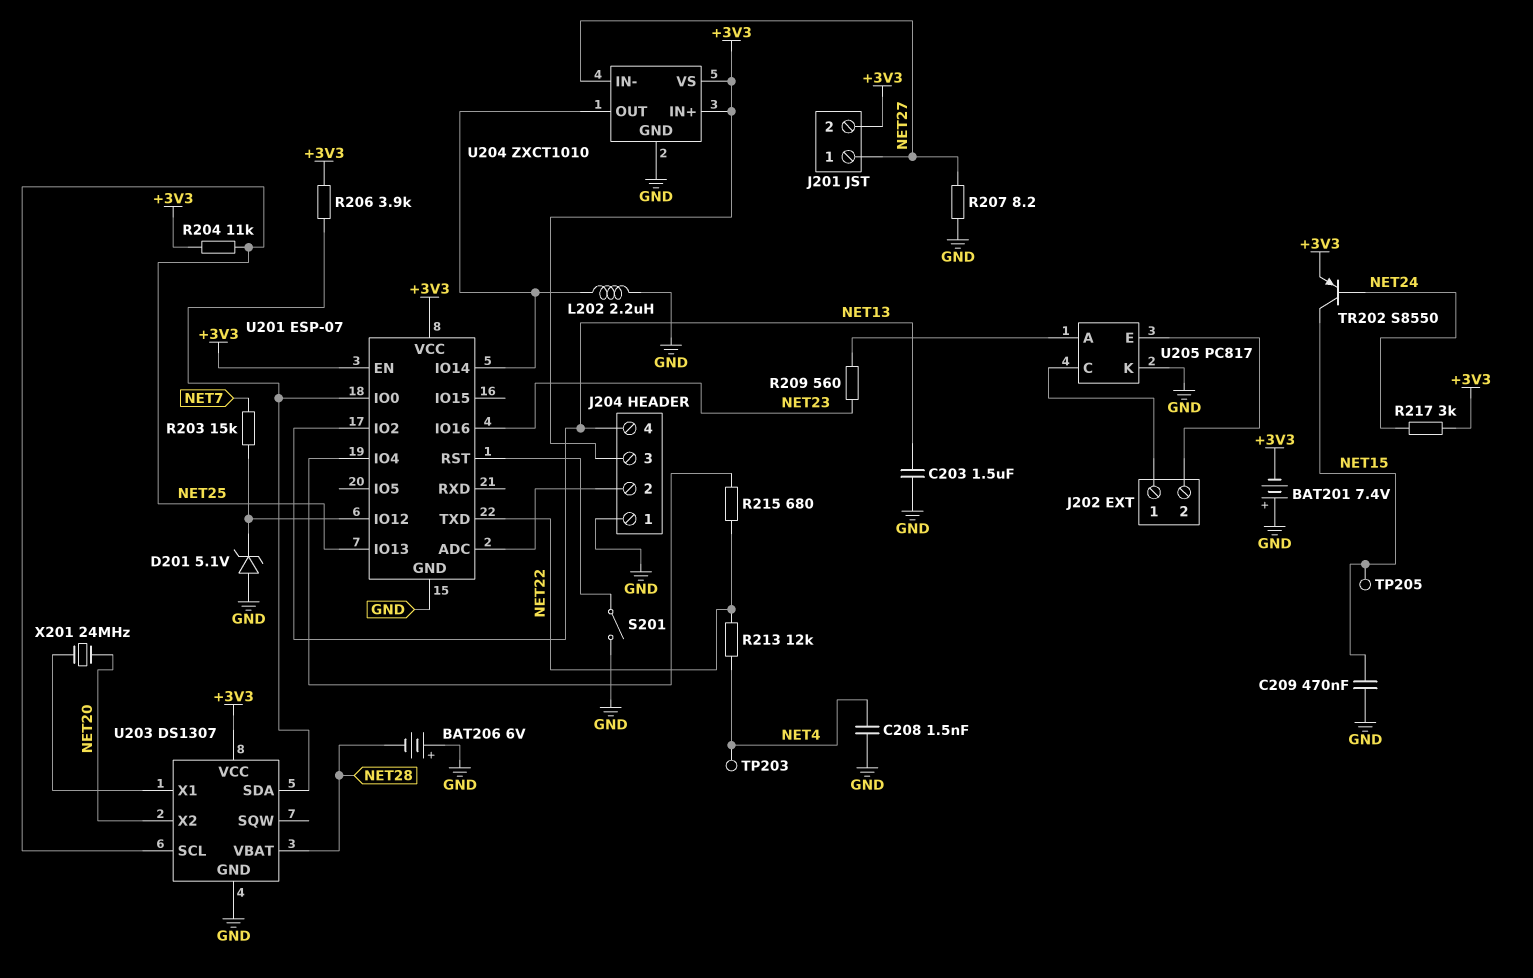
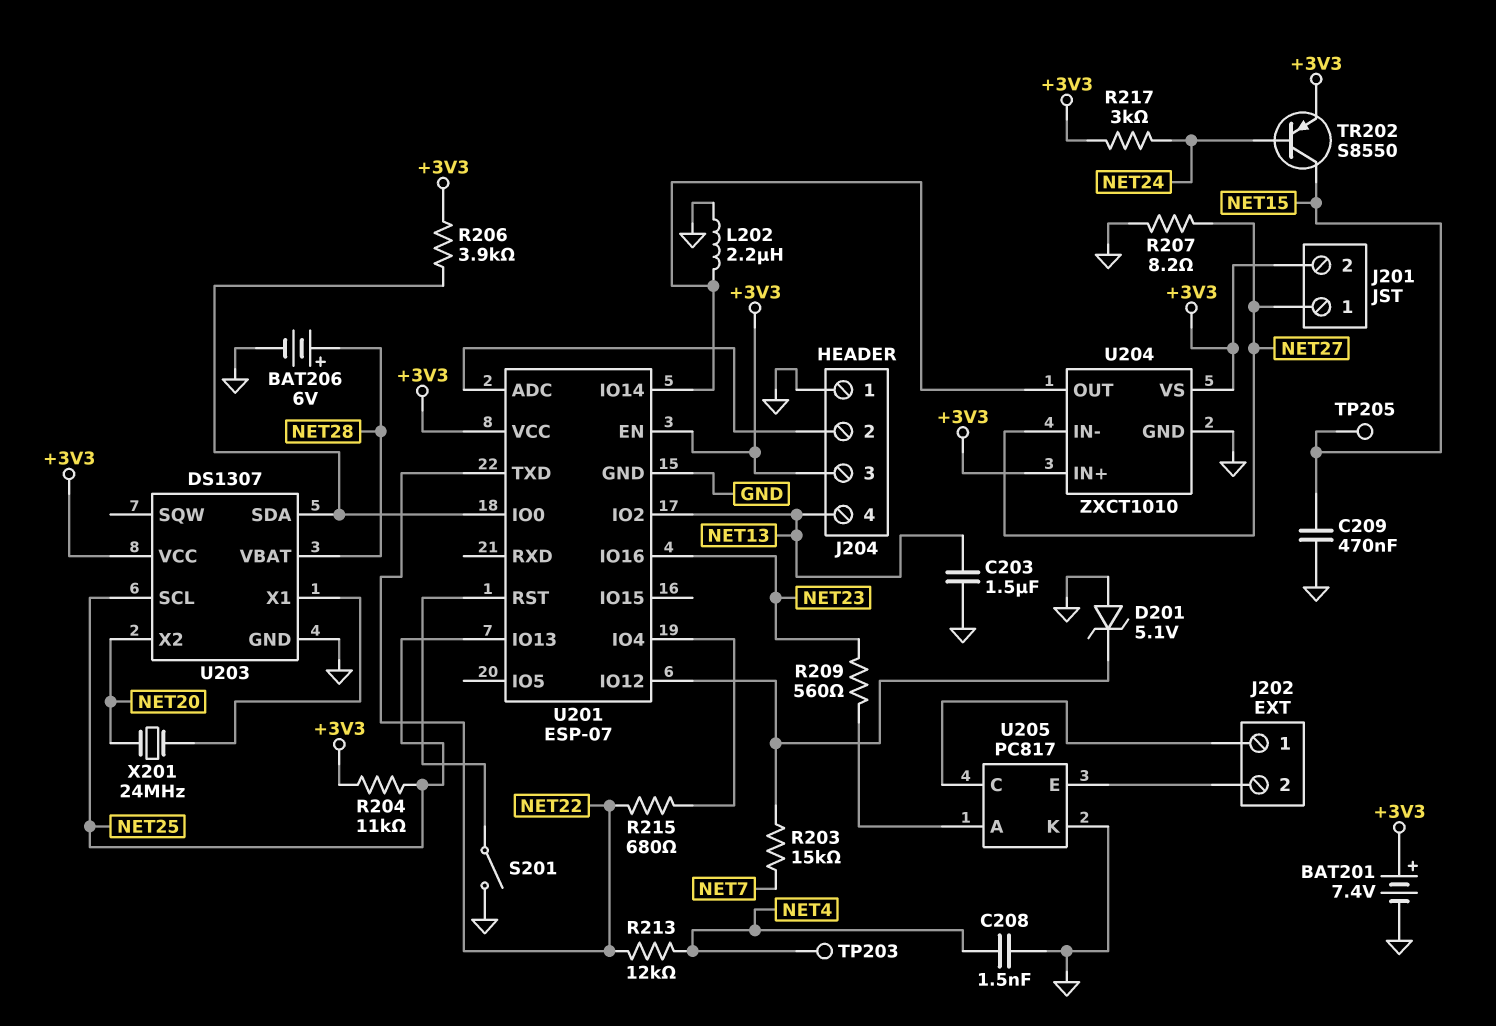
BAT201: 7.4V (plus GND, minus +3V3) -> 7.4V (plus +3V3, minus GND)
BAT206: 6V (plus GND, minus NET28) -> 6V (plus NET28, minus GND)

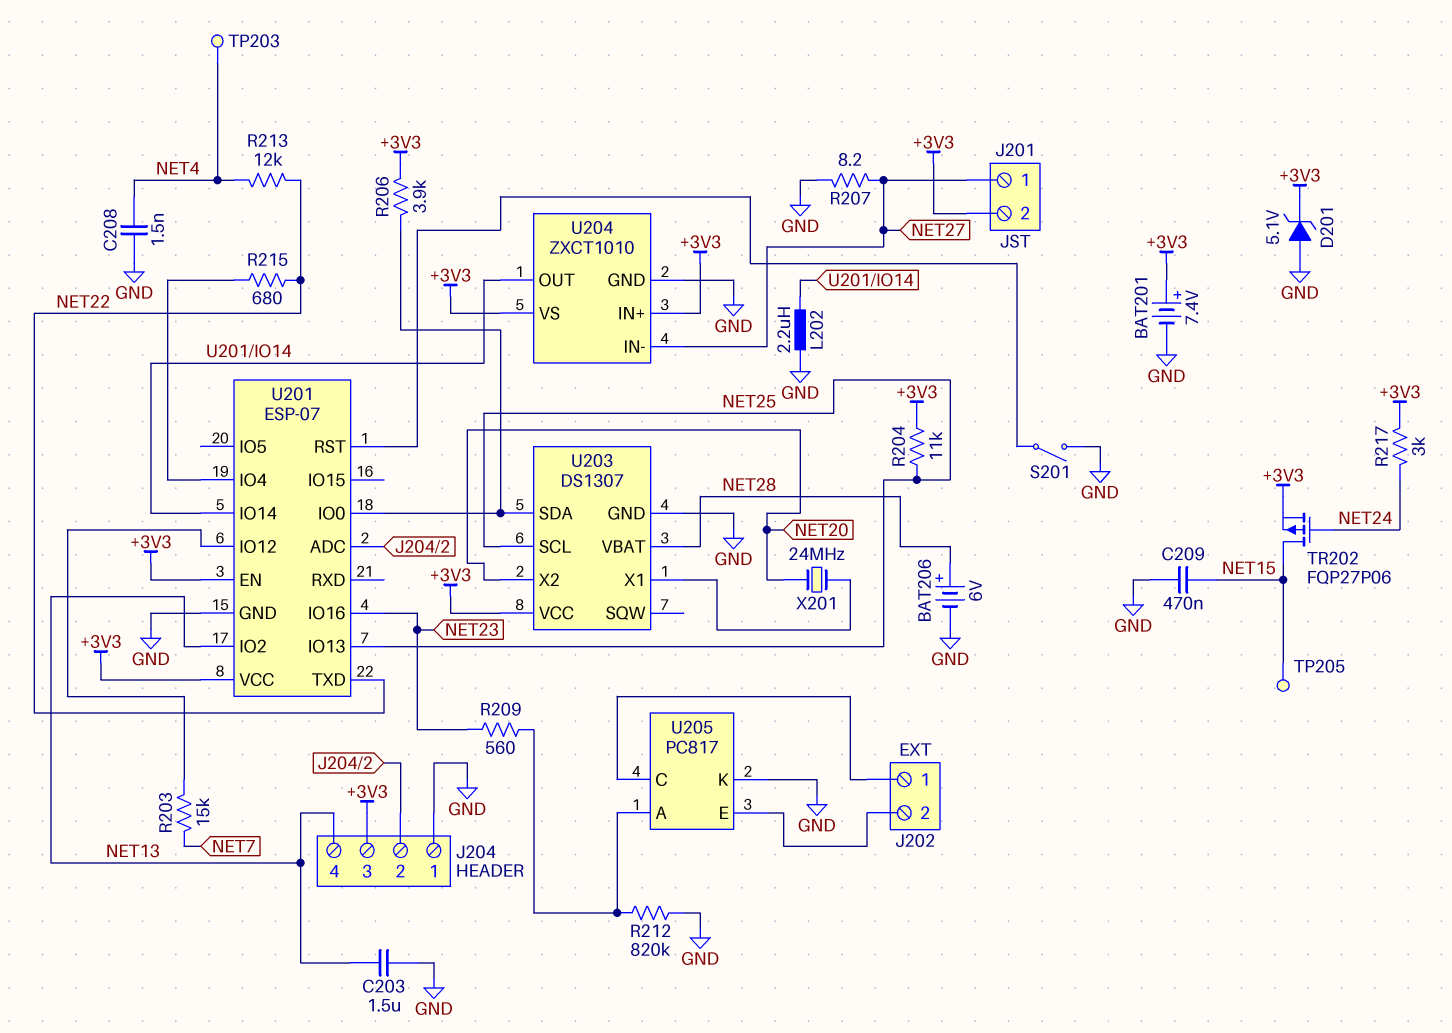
D201: zener 5.1V (A GND, K U201/IO12) -> zener 5.1V (A GND, K +3V3)
R212: none -> 820k (GND, U205/A)
TR202: PNP S8550 (B NET24, C NET15, E +3V3) -> PMOS FQP27P06 (G NET24, D NET15, S +3V3)

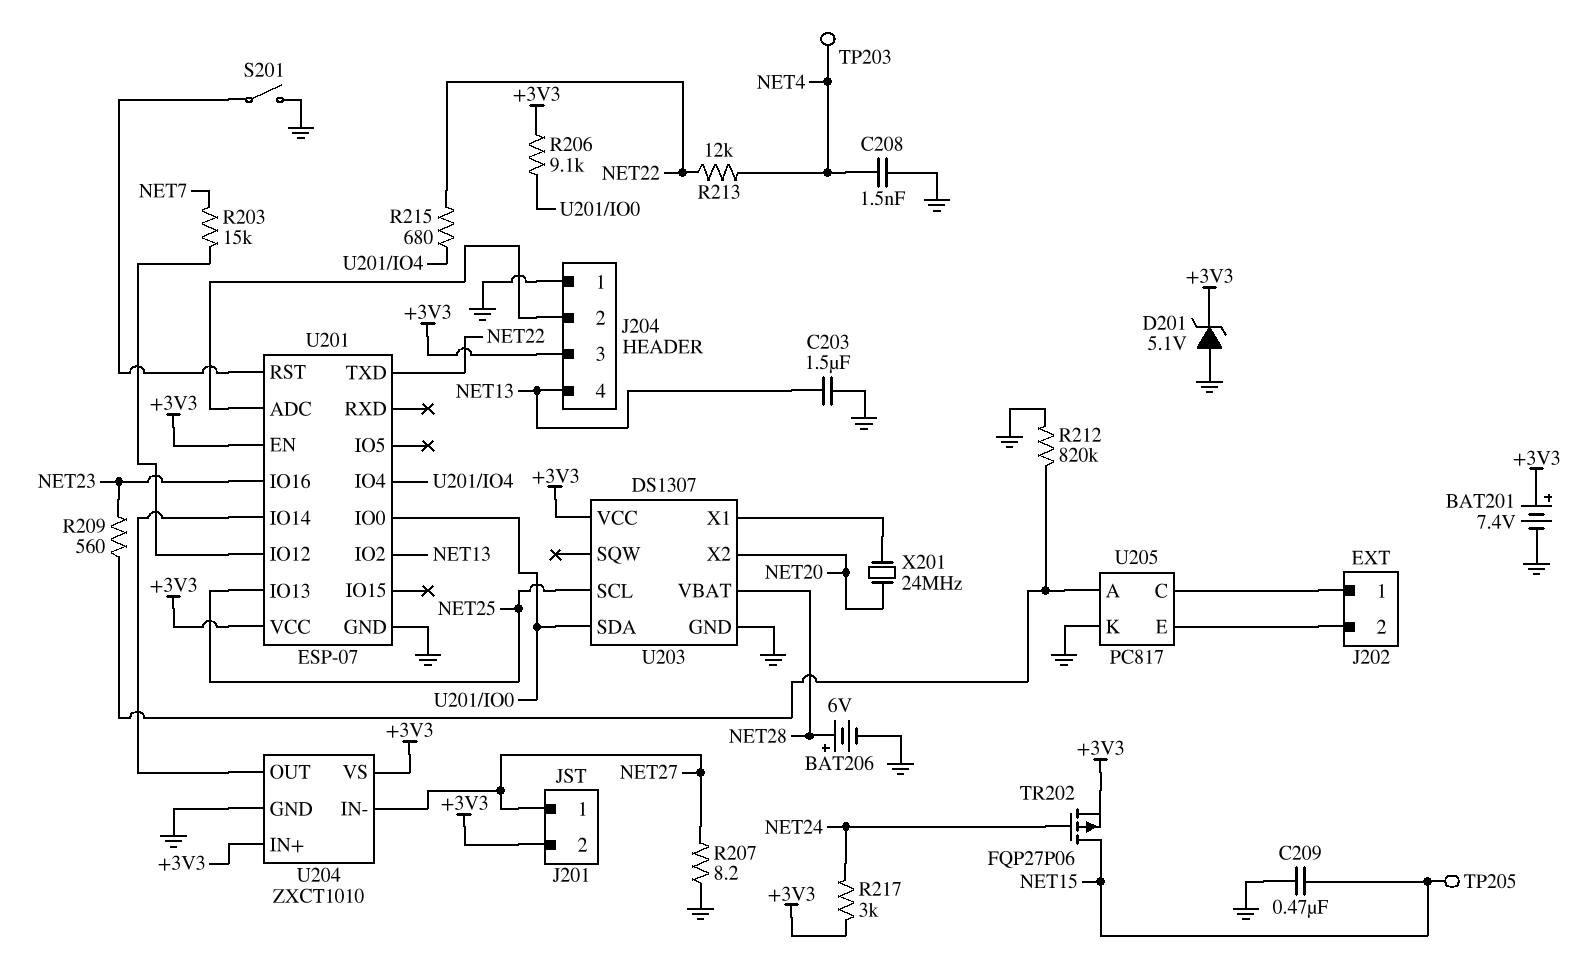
L202: 2.2uH (GND, U201/IO14) -> none
R204: 11k (+3V3, NET25) -> none
R206: 3.9k (+3V3, U201/IO0) -> 9.1k (+3V3, U201/IO0)

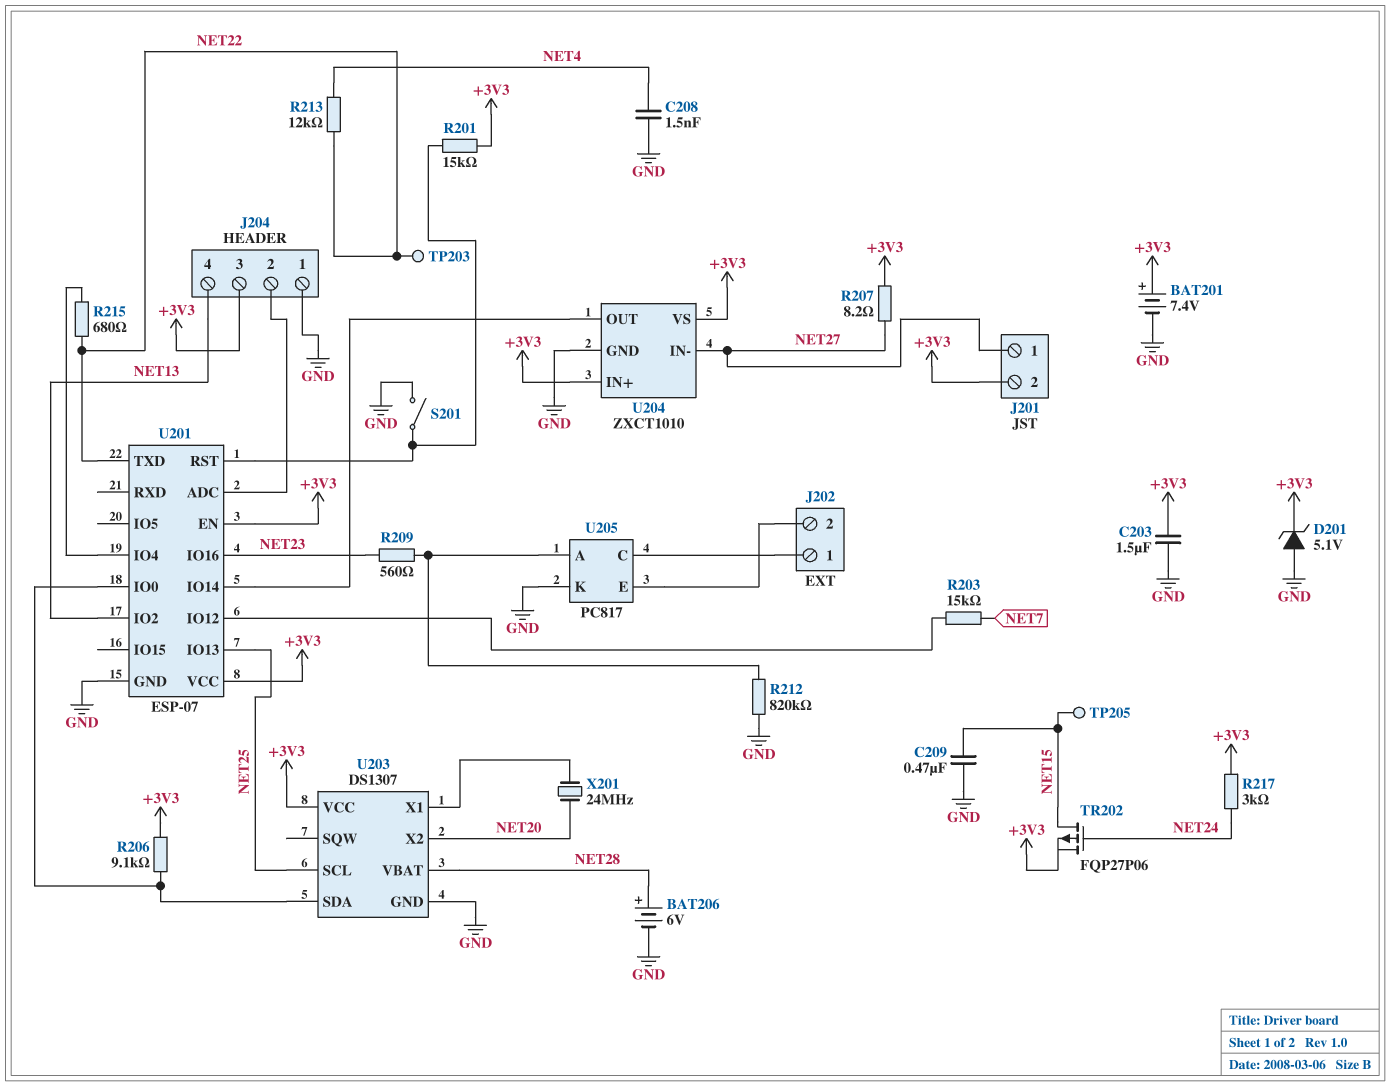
C203: 1.5uF (GND, NET13) -> 1.5uF (+3V3, GND)
R201: none -> 15k (+3V3, U201/RST)
R207: 8.2 (GND, NET27) -> 8.2 (+3V3, NET27)
TP203: test point (NET4) -> test point (NET22)

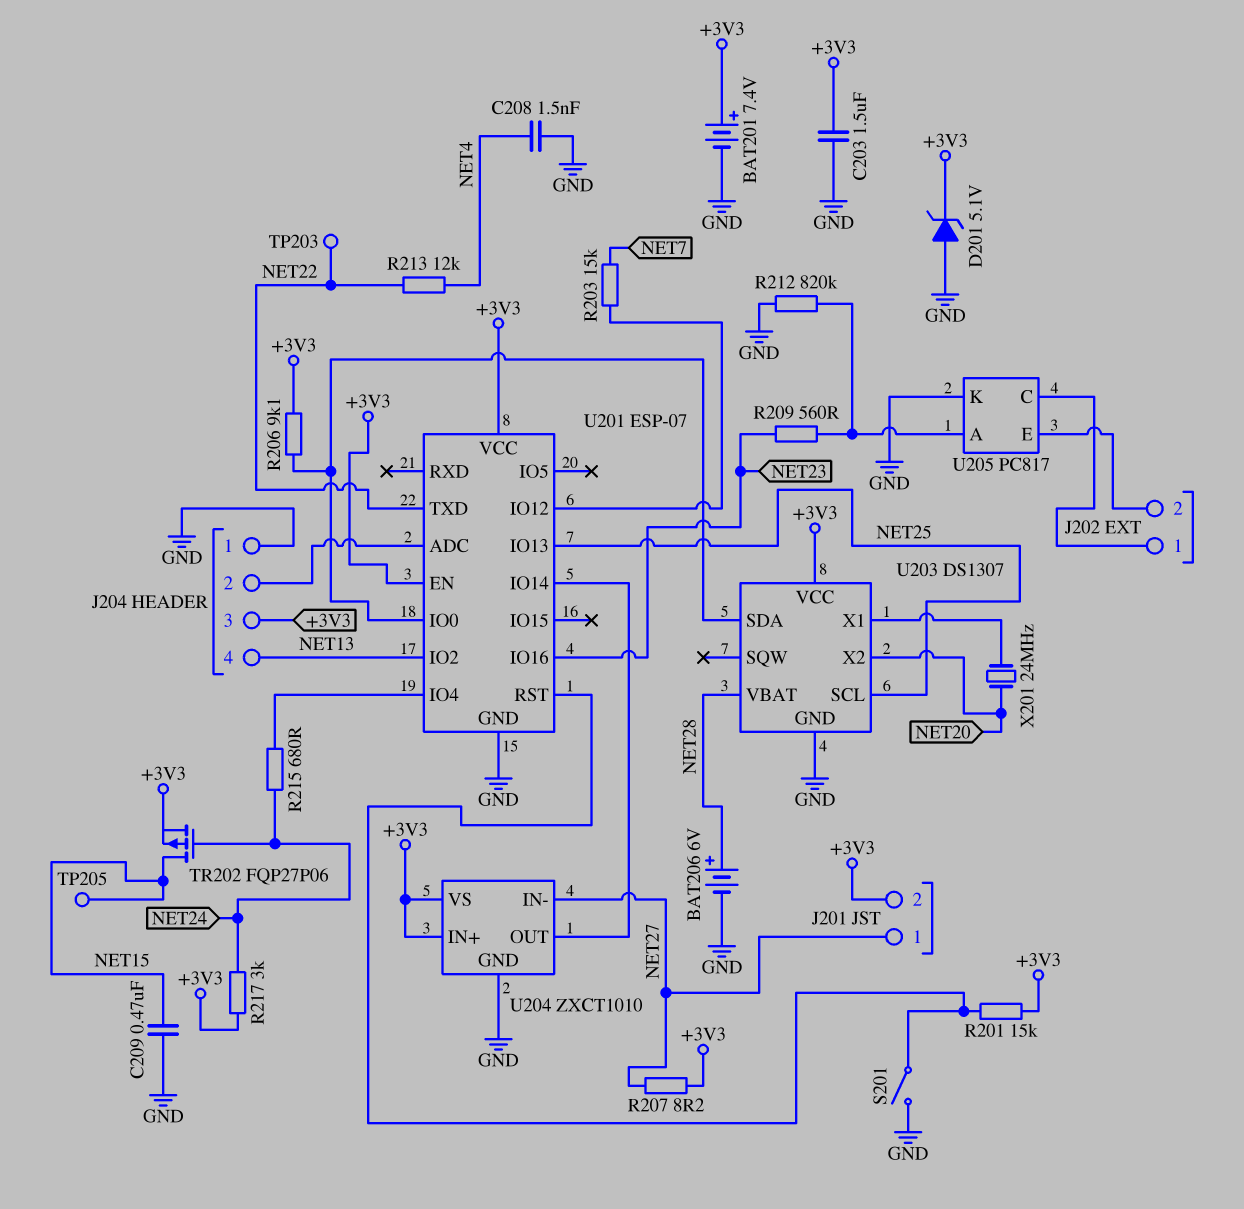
R215: 680 (NET22, U201/IO4) -> 680 (NET24, U201/IO4)

